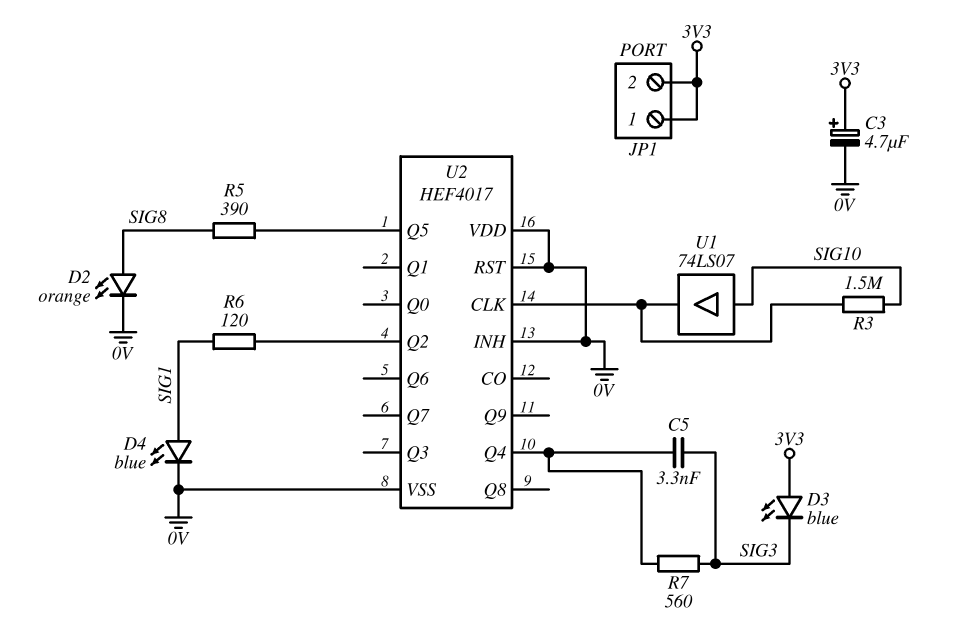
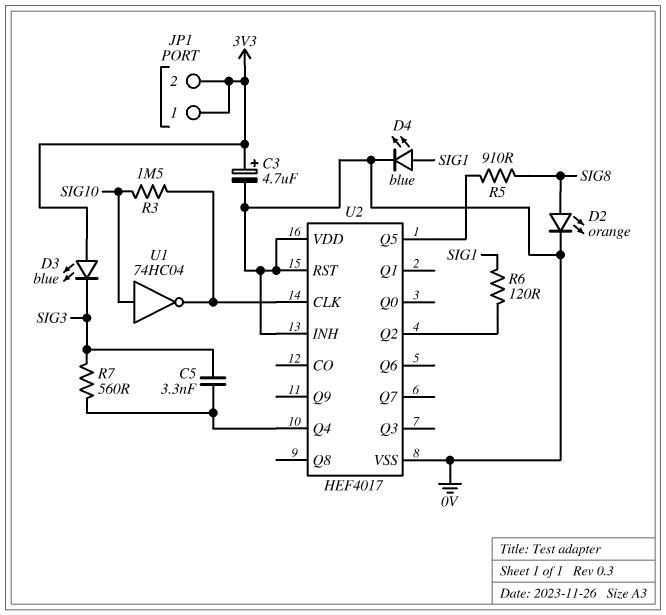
R5: 390 (SIG8, U2/Q5) -> 910 (SIG8, U2/Q5)
U1: buffer 74LS07 (in SIG10, out U2/CLK) -> NOT 74HC04 (in SIG10, out U2/CLK)

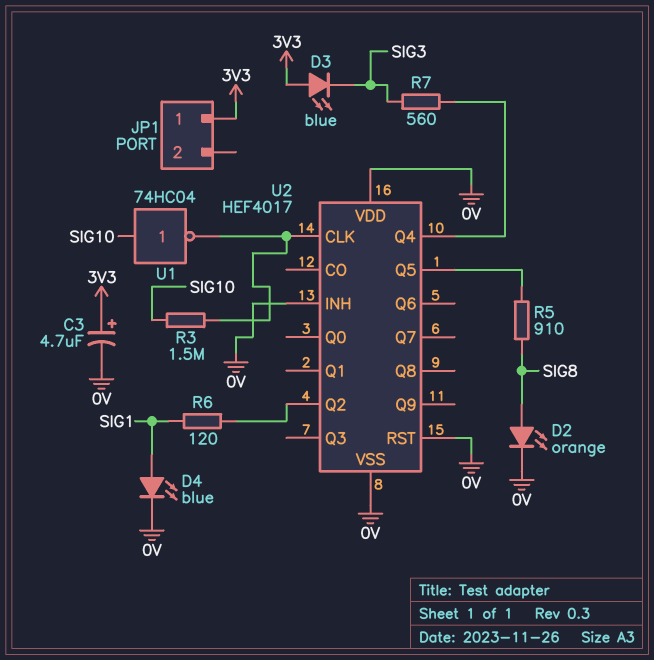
C5: 3.3nF (SIG3, U2/Q4) -> none
JP1 pin 2: 3V3 -> none

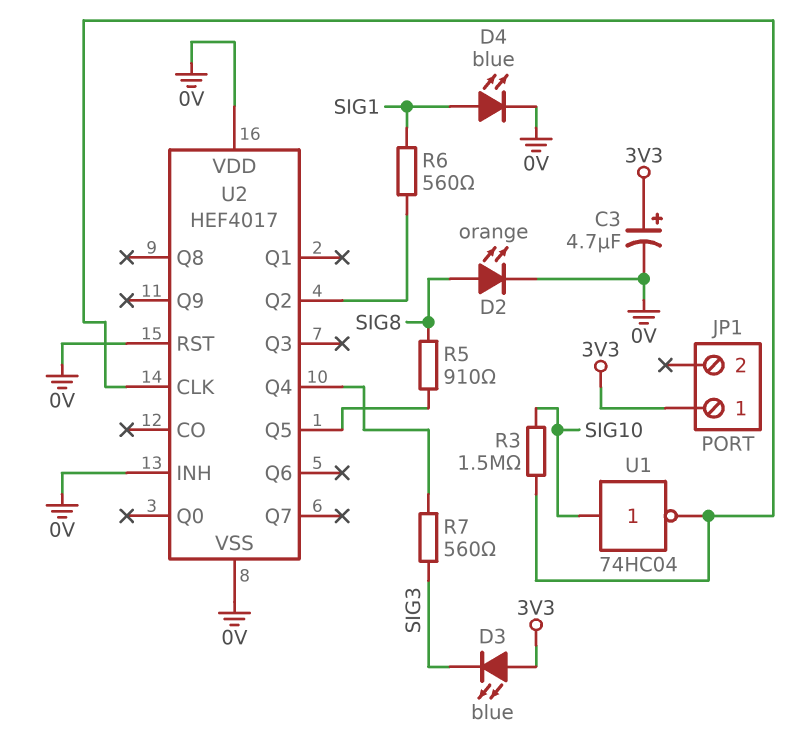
R6: 120 (SIG1, U2/Q2) -> 560 (SIG1, U2/Q2)

